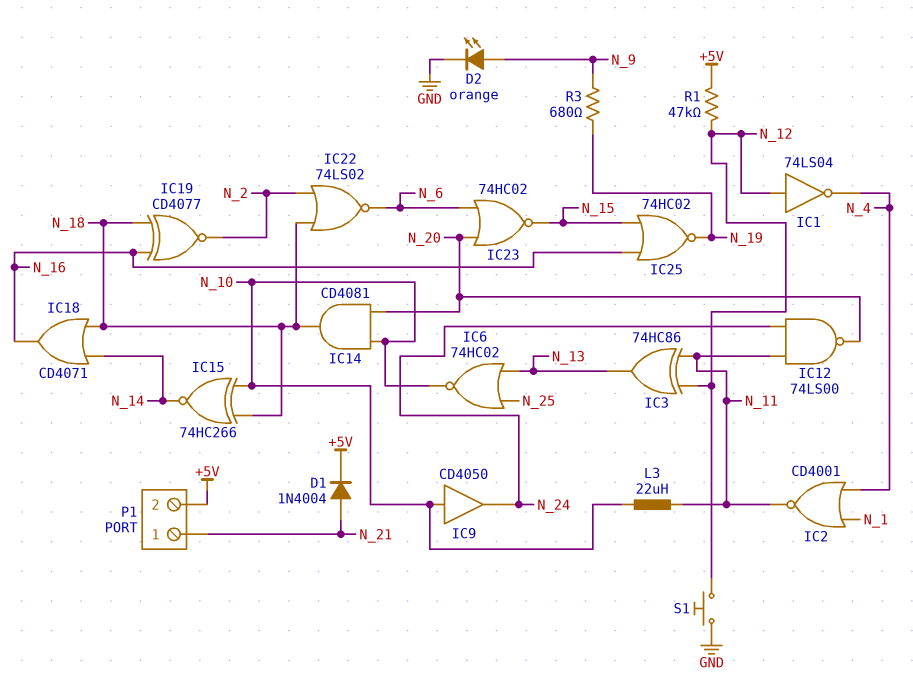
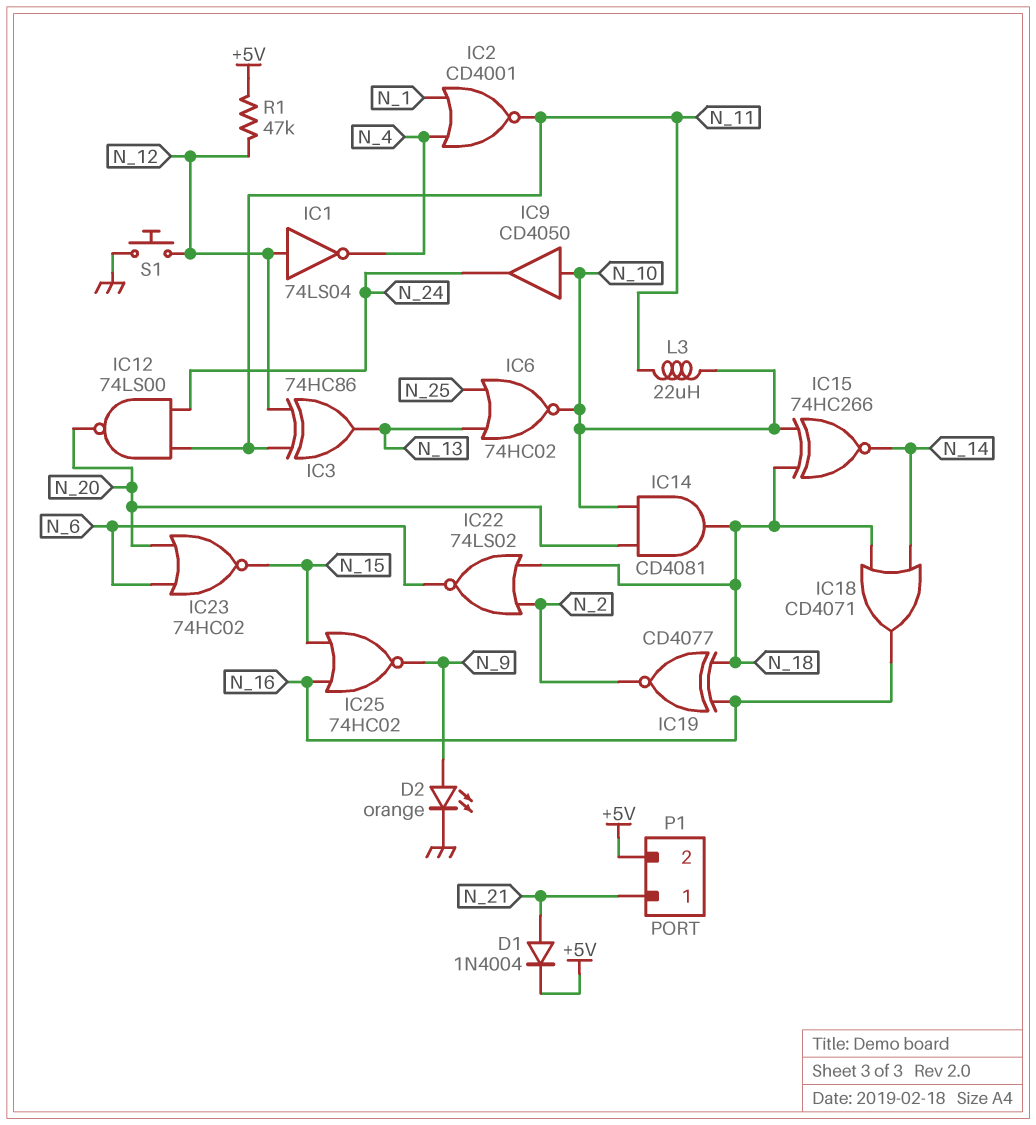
IC25: NOR 74HC02 (in N_15, in N_16, out N_19) -> NOR 74HC02 (in N_15, in N_16, out N_9)
R3: 680 (N_9, N_19) -> none

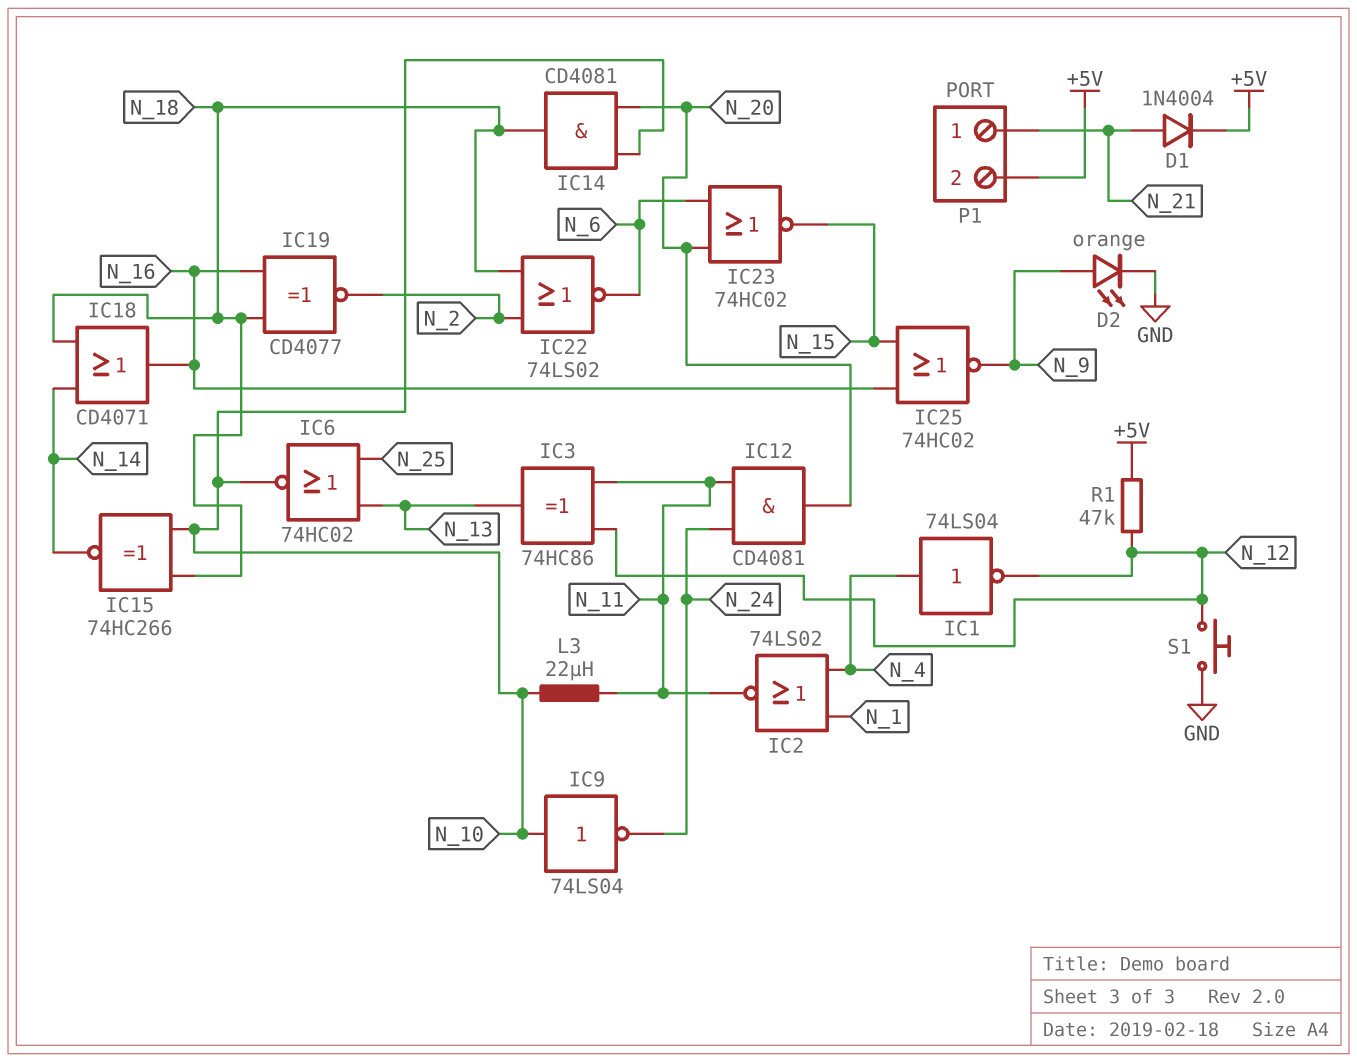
IC1: NOT 74LS04 (in N_12, out N_4) -> NOT 74LS04 (in N_4, out N_12)
IC2: NOR CD4001 (in N_1, in N_4, out N_11) -> NOR 74LS02 (in N_1, in N_4, out N_11)
IC9: buffer CD4050 (in N_10, out N_24) -> NOT 74LS04 (in N_10, out N_24)
IC12: NAND 74LS00 (in N_11, in N_24, out N_20) -> AND CD4081 (in N_11, in N_24, out N_20)

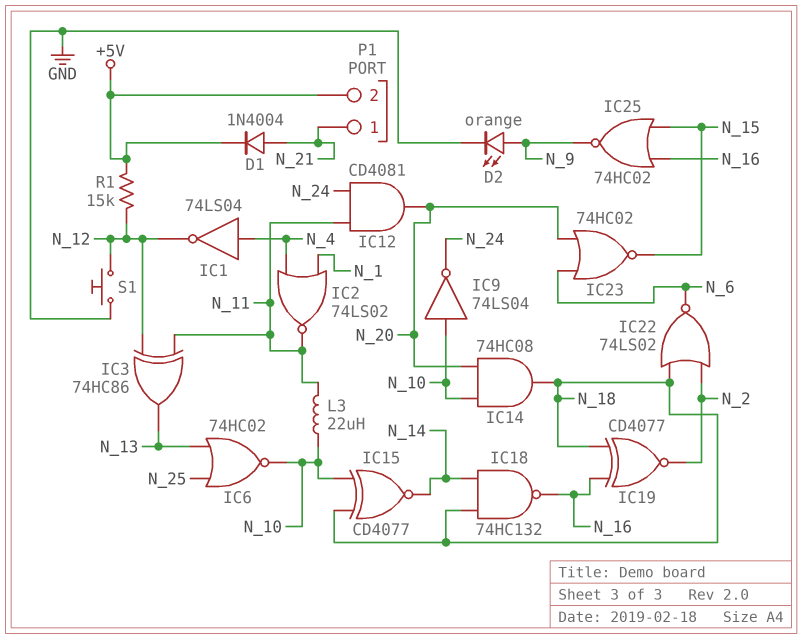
IC14: AND CD4081 (in N_10, in N_20, out N_18) -> AND 74HC08 (in N_10, in N_20, out N_18)
IC15: XNOR 74HC266 (in N_10, in N_18, out N_14) -> XNOR CD4077 (in N_10, in N_18, out N_14)
IC18: OR CD4071 (in N_14, in N_18, out N_16) -> NAND 74HC132 (in N_14, in N_18, out N_16)
R1: 47k (+5V, N_12) -> 15k (+5V, N_12)

